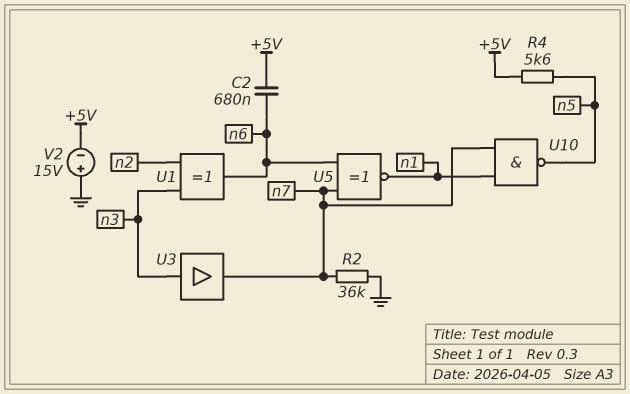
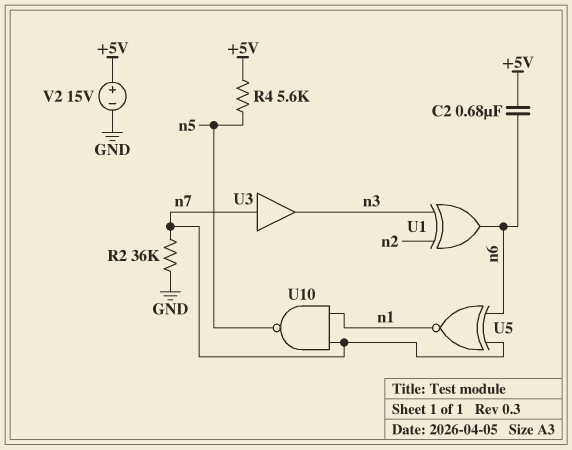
U3: buffer (in n3, out n7) -> buffer (in n7, out n3)
V2: 15V (plus GND, minus +5V) -> 15V (plus +5V, minus GND)

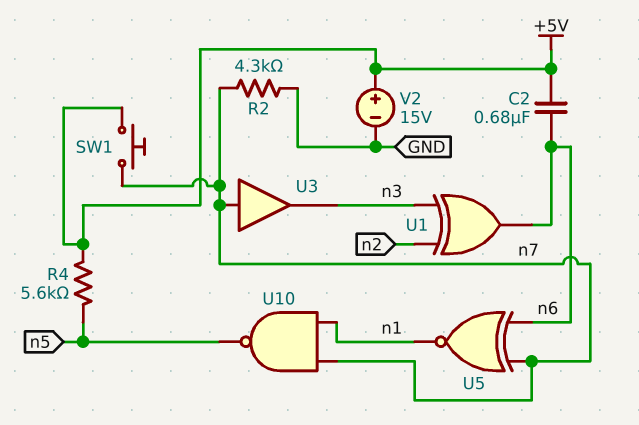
R2: 36k (GND, n7) -> 4.3k (GND, n7)
SW1: none -> button (+5V, n7)

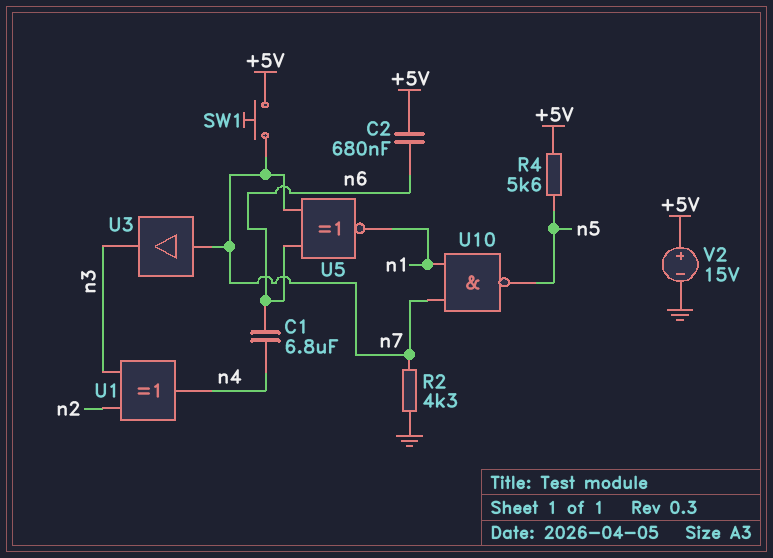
C1: none -> 6.8uF (n4, n6)
U1: XOR (in n2, in n3, out n6) -> XOR (in n2, in n3, out n4)

